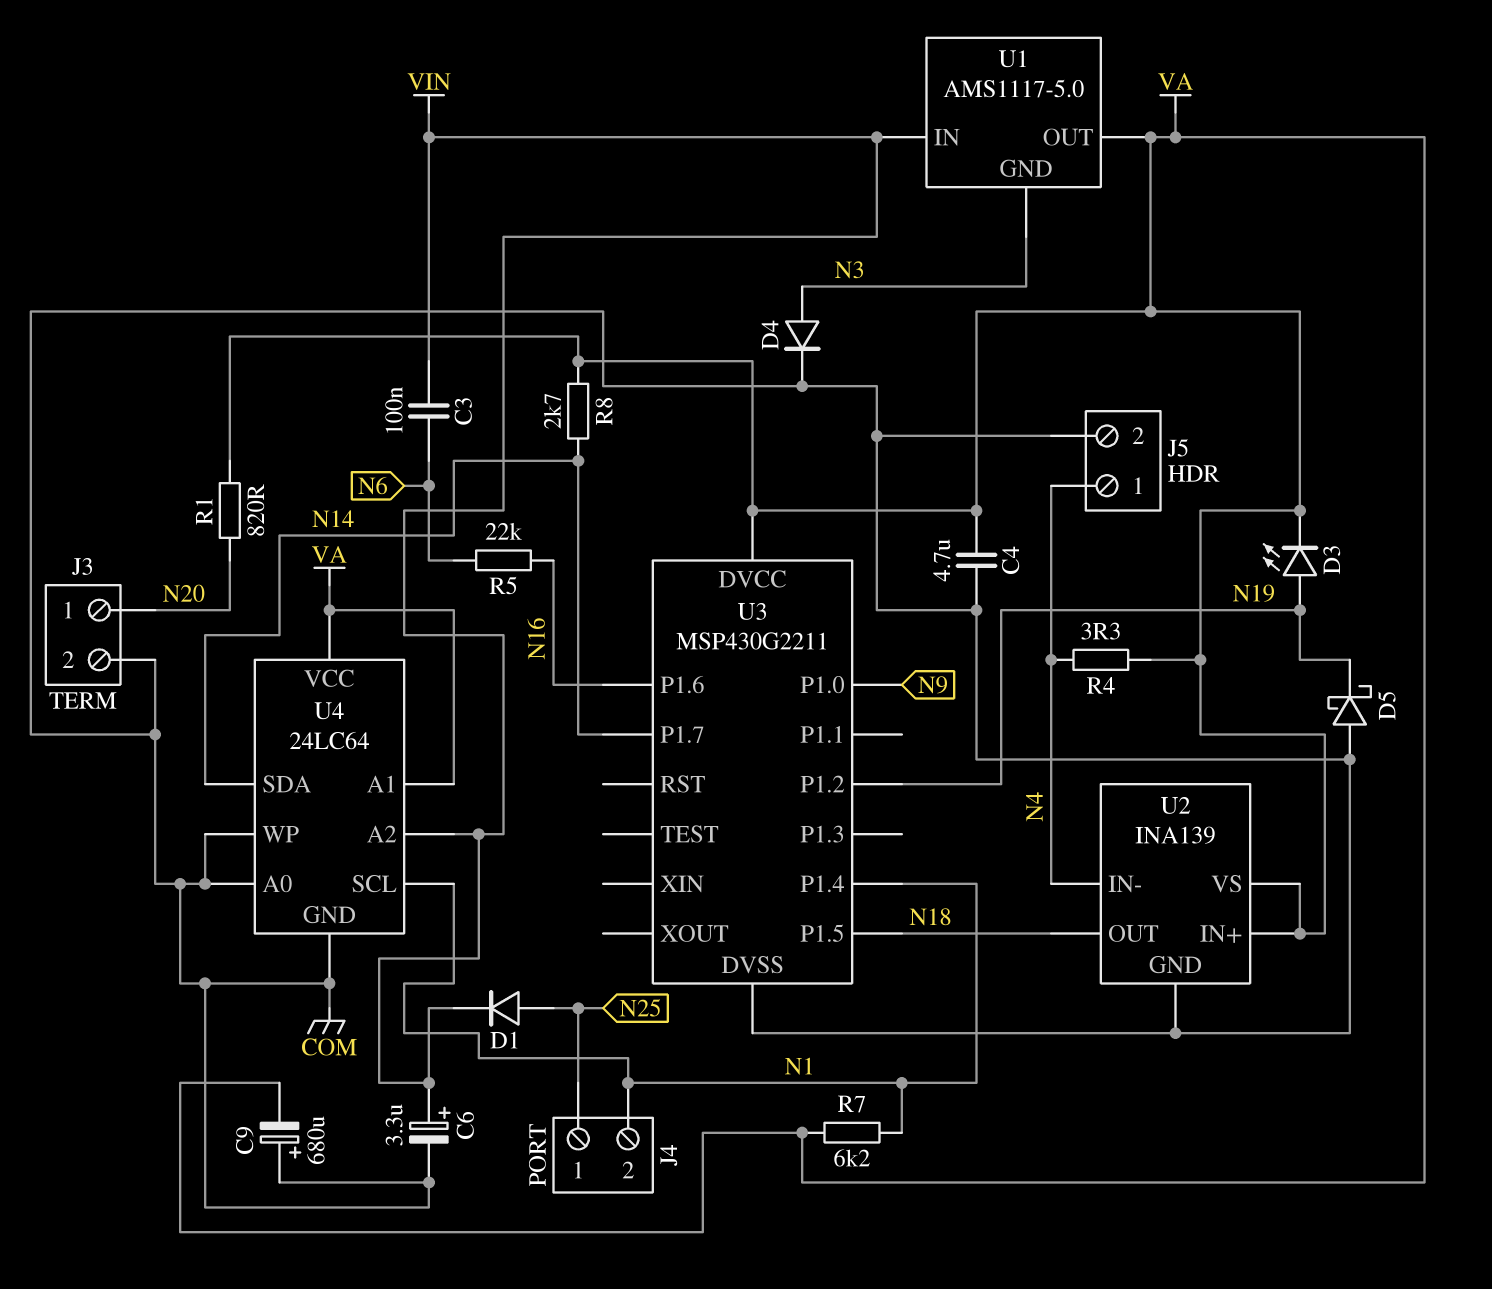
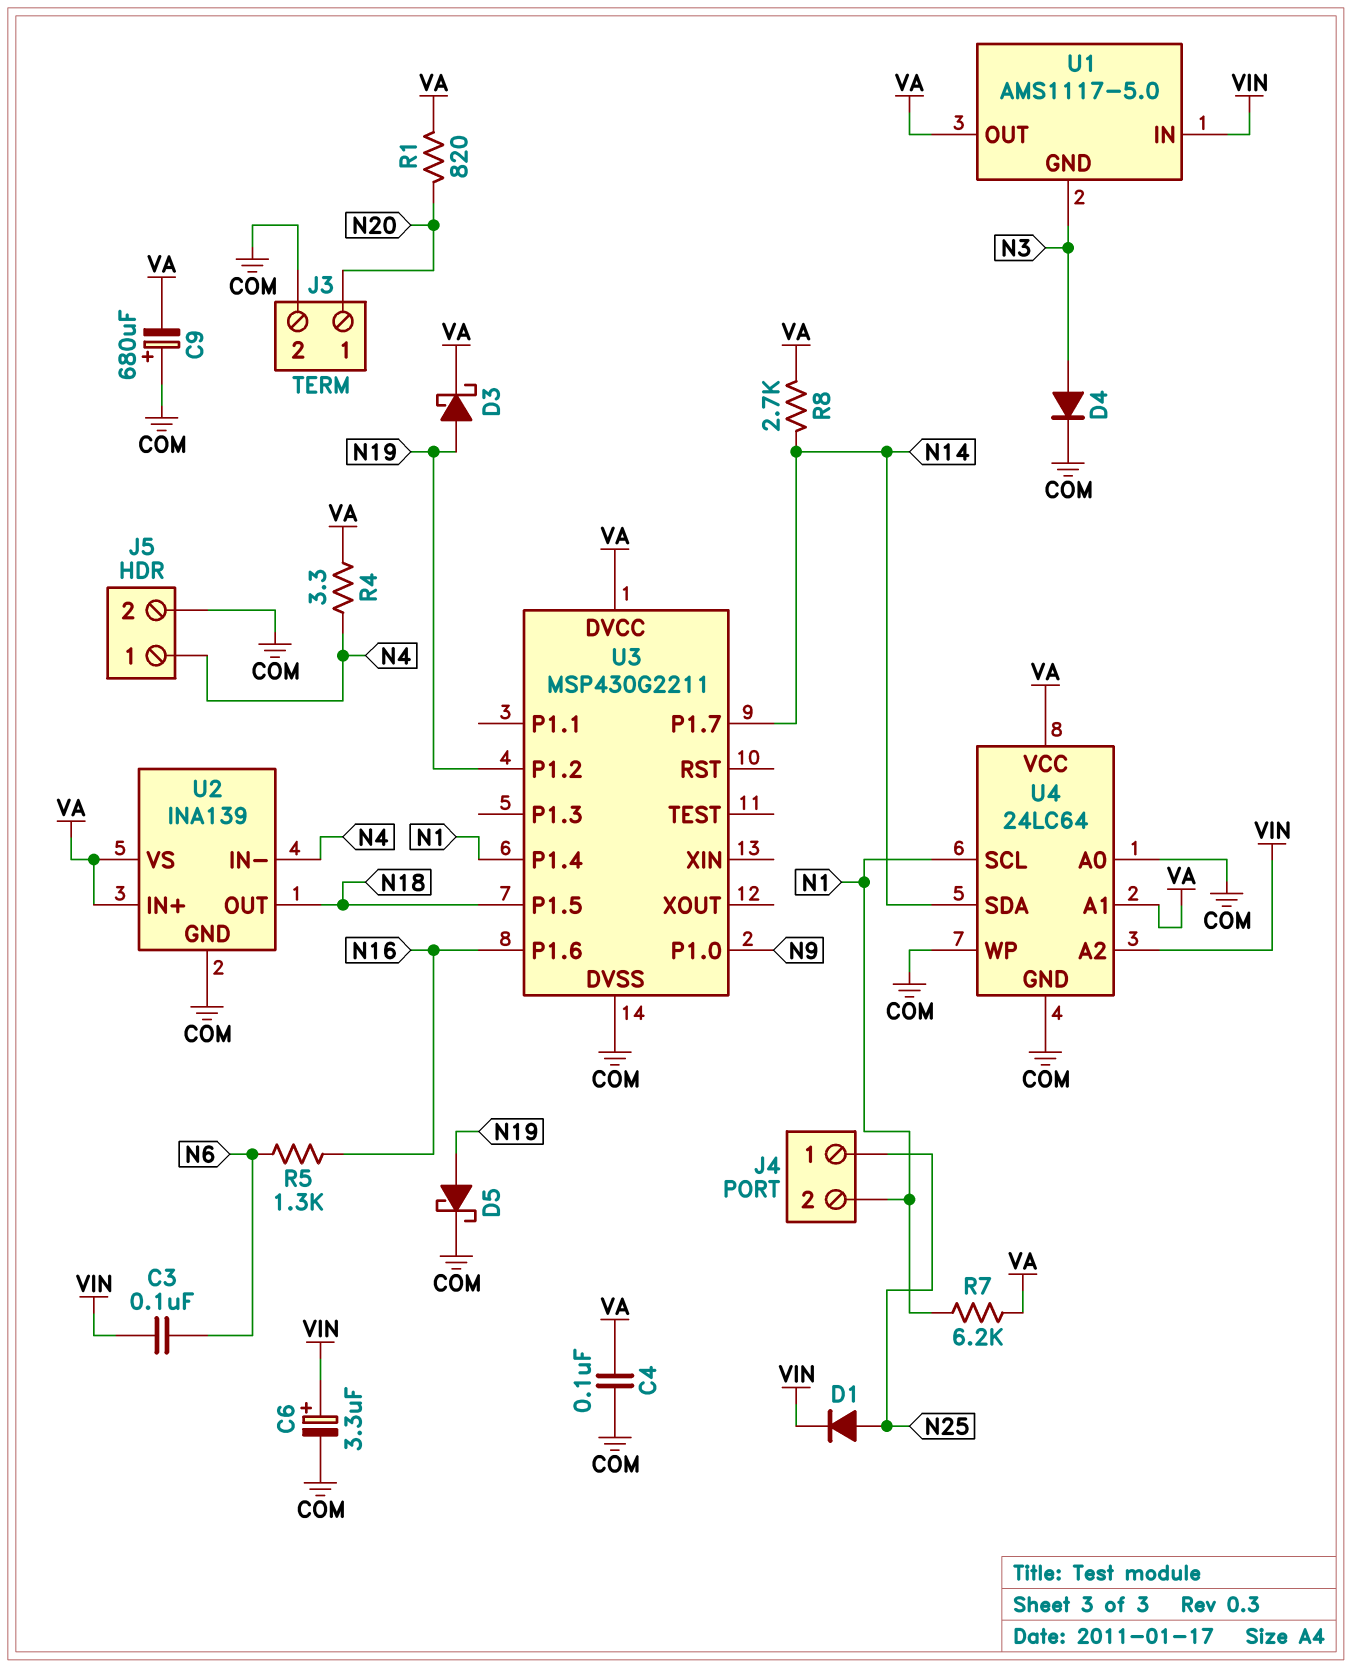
C4: 4.7uF (COM, VA) -> 100nF (COM, VA)
D3: LED (A N19, K VA) -> schottky (A N19, K VA)
D5: schottky (A COM, K N19) -> schottky (A N19, K COM)
R5: 22k (N6, N16) -> 1.3k (N6, N16)

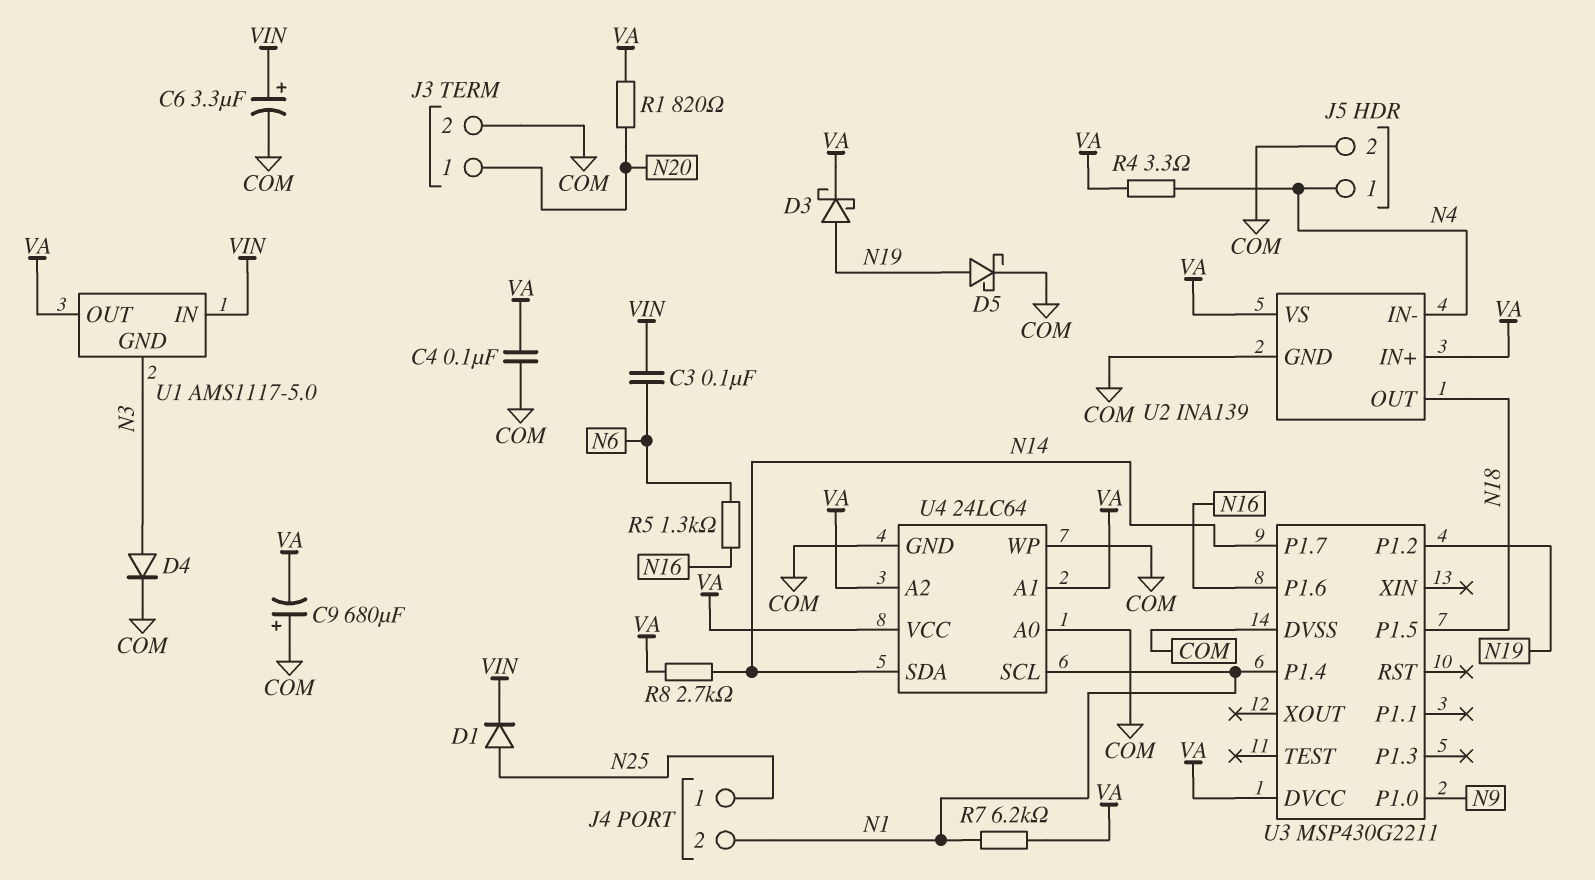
U4 pin A2: VIN -> VA

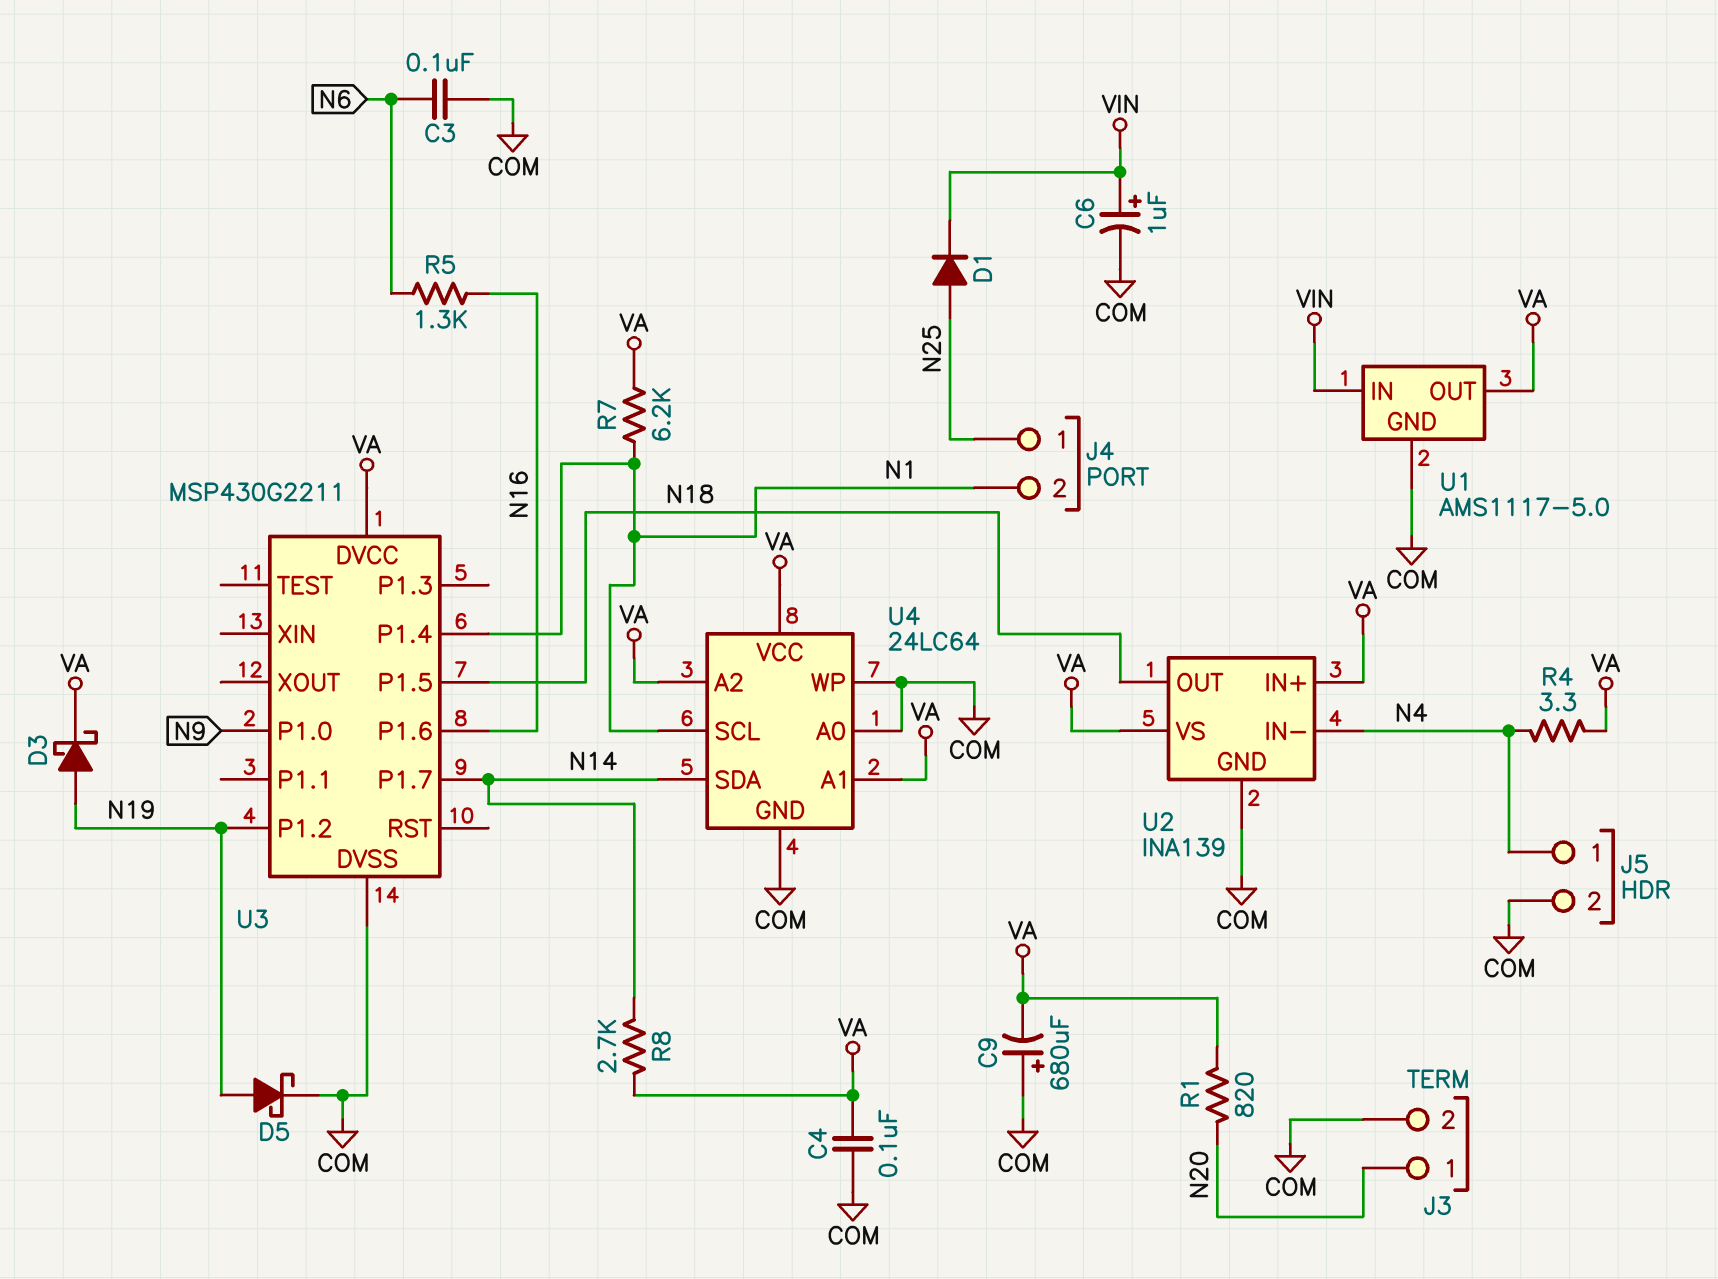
C3: 100nF (N6, VIN) -> 100nF (COM, N6)
C6: 3.3uF (plus VIN, minus COM) -> 1uF (plus VIN, minus COM)
D4: diode (A N3, K COM) -> none
U1 pin GND: N3 -> COM

